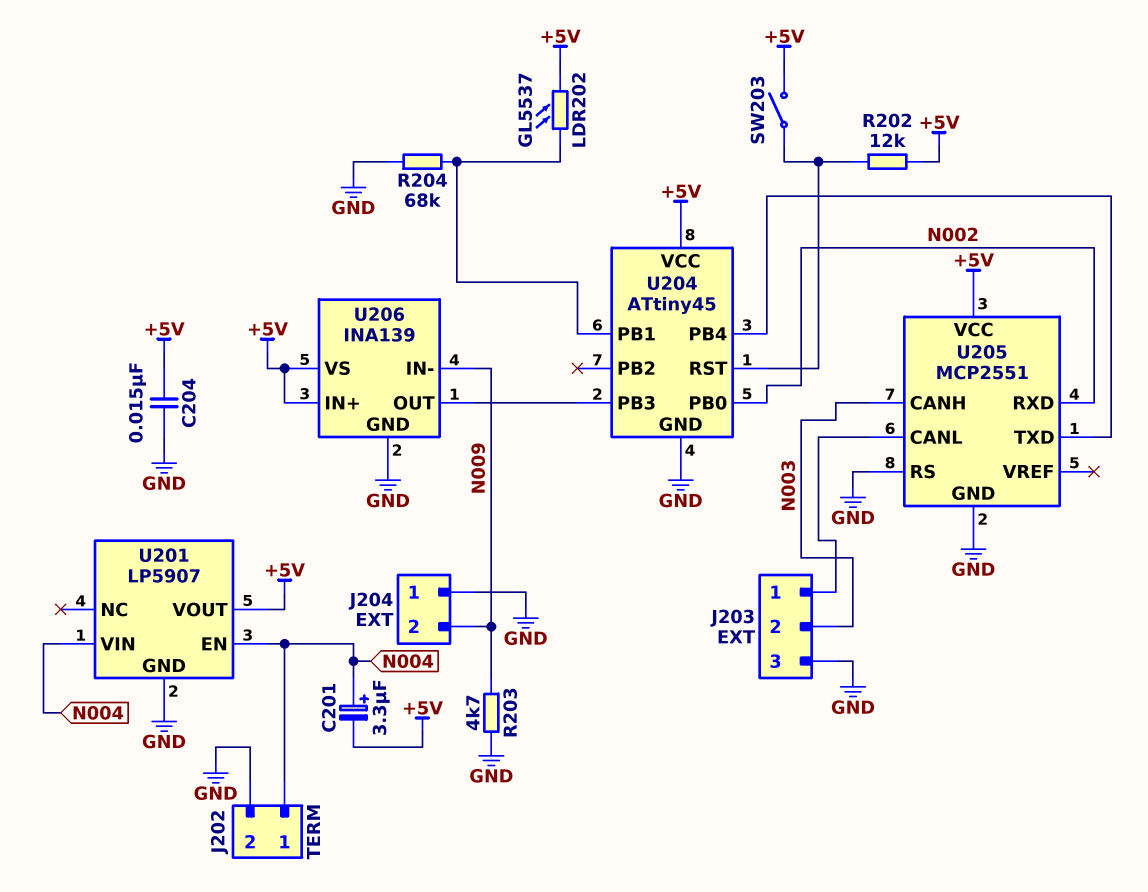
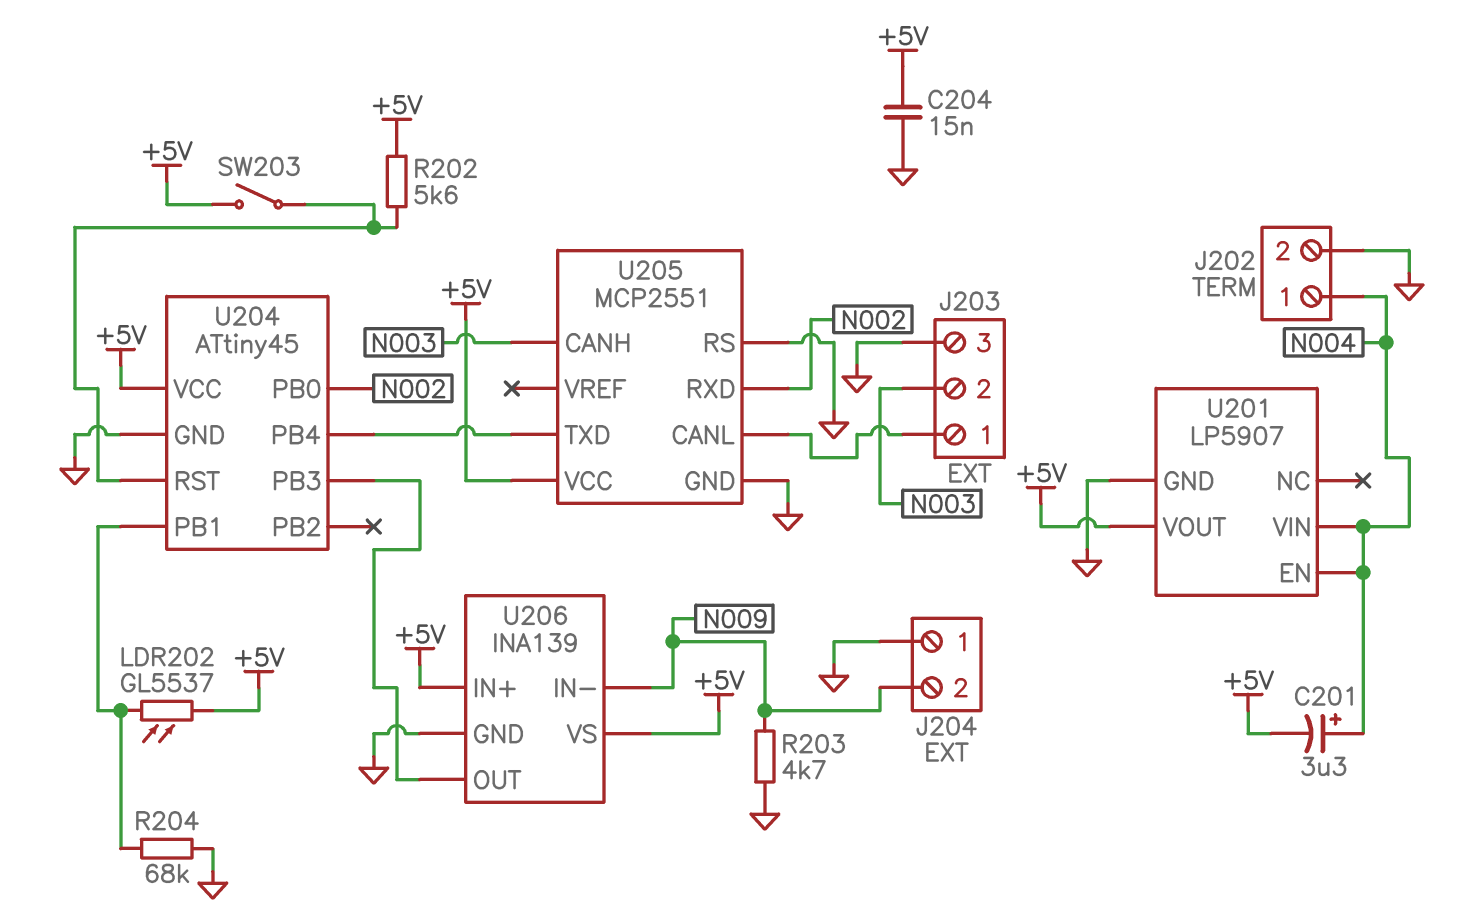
R202: 12k (+5V, U204/RST) -> 5.6k (+5V, U204/RST)

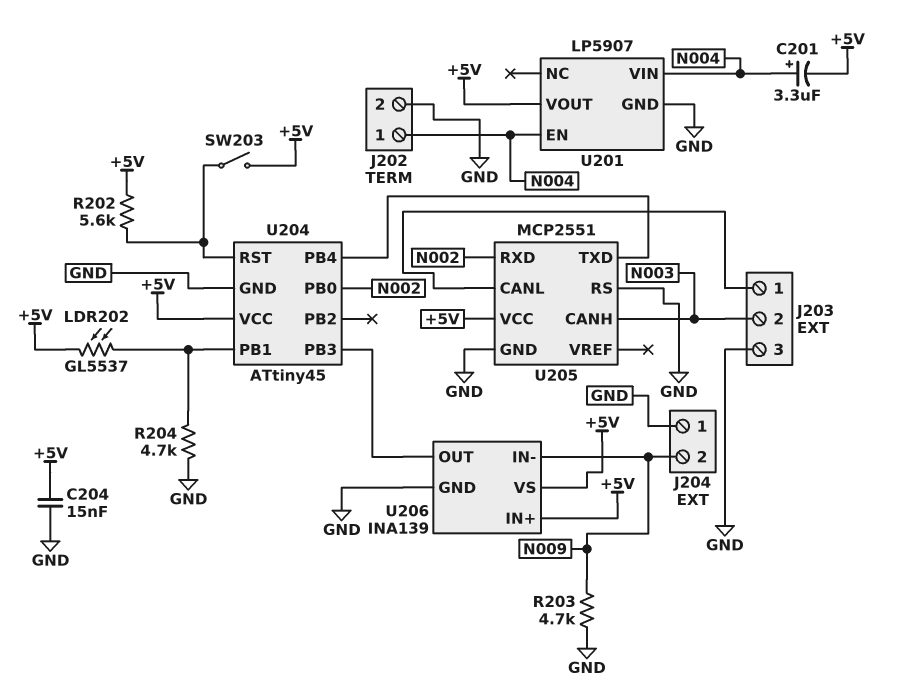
R204: 68k (GND, U204/PB1) -> 4.7k (GND, U204/PB1)

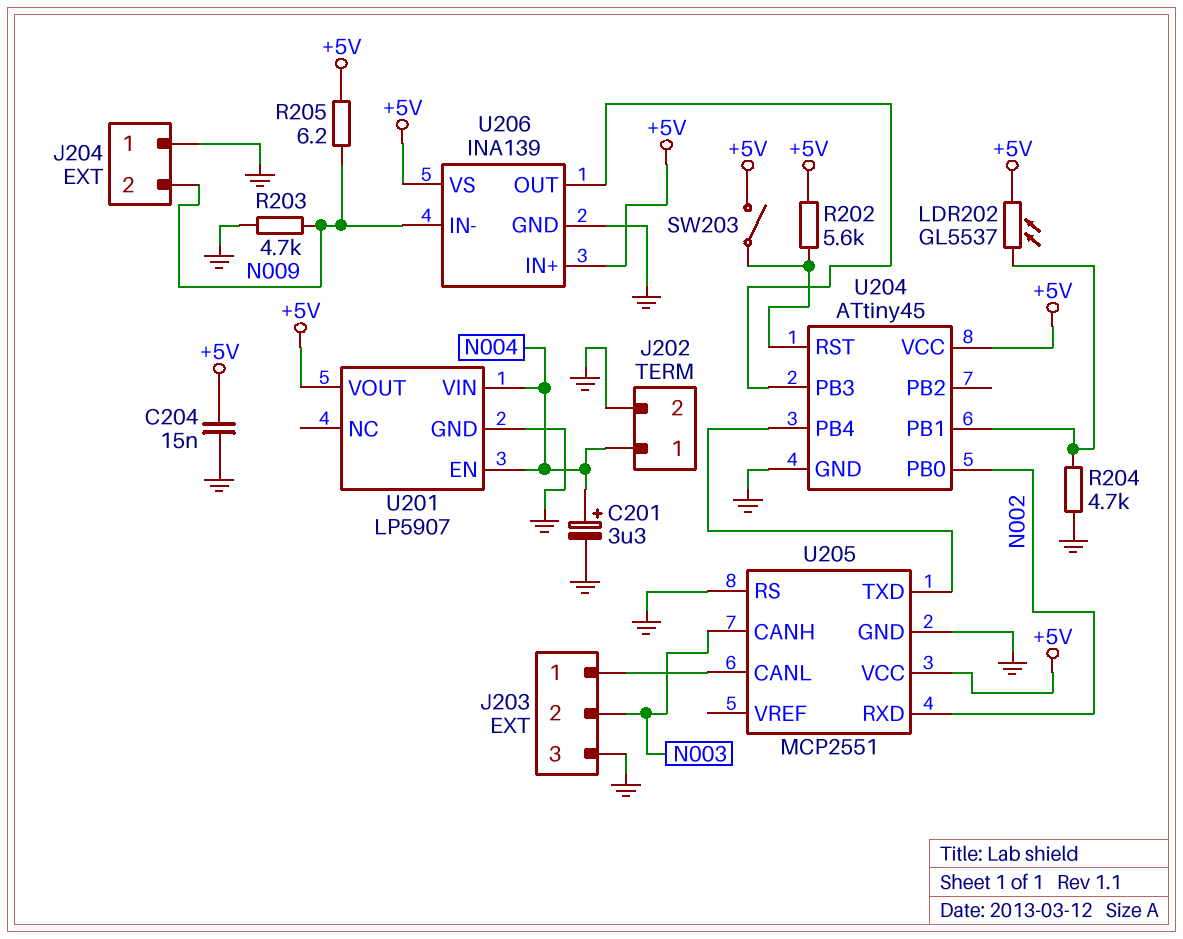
C201: 3.3uF (plus N004, minus +5V) -> 3.3uF (plus N004, minus GND)
R205: none -> 6.2 (+5V, N009)

